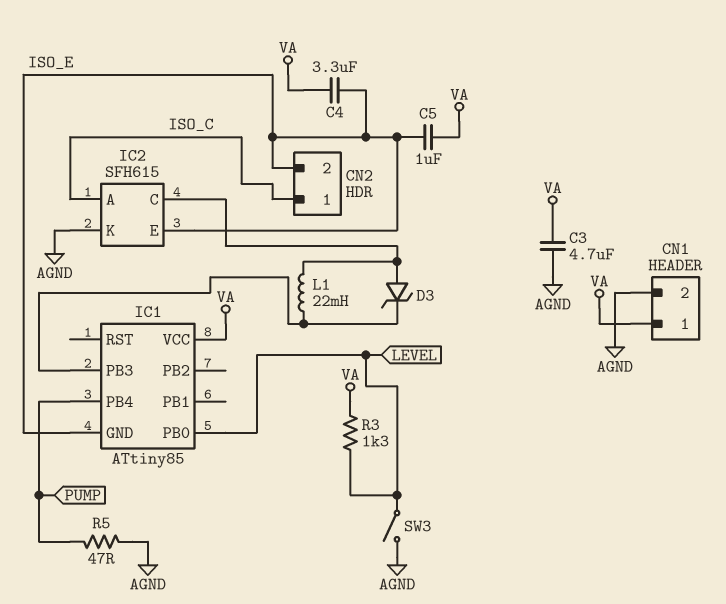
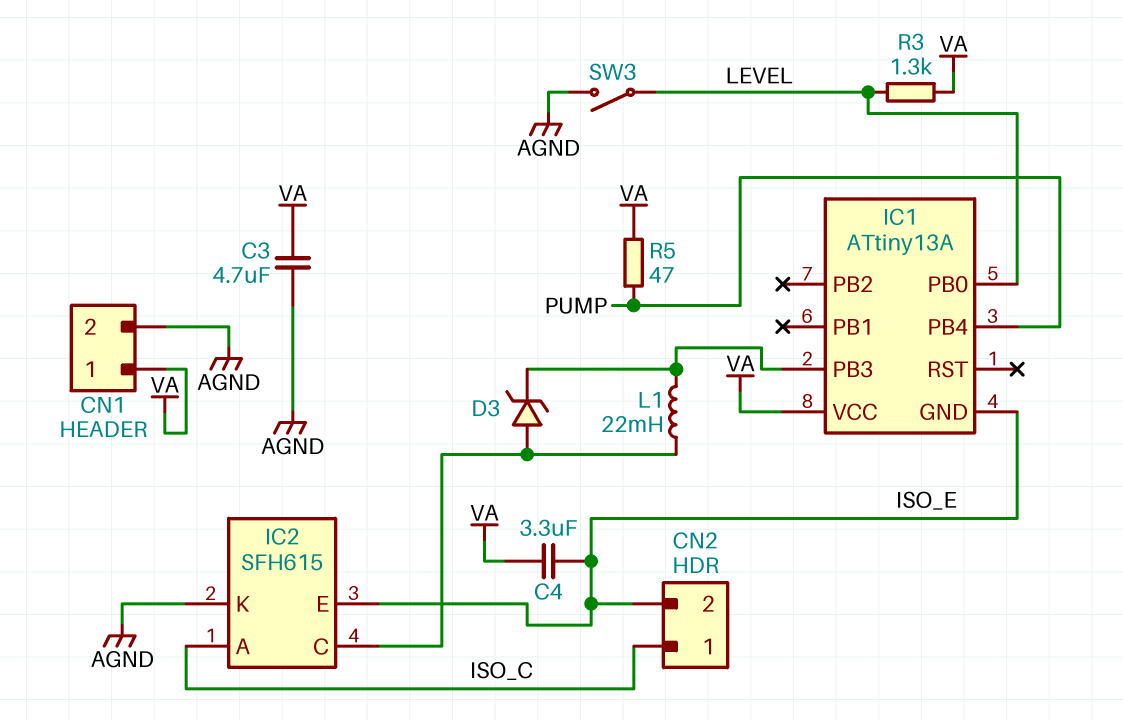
C5: 1uF (ISO_E, VA) -> none
IC1: ATtiny85 -> ATtiny13A
R5: 47 (AGND, PUMP) -> 47 (PUMP, VA)

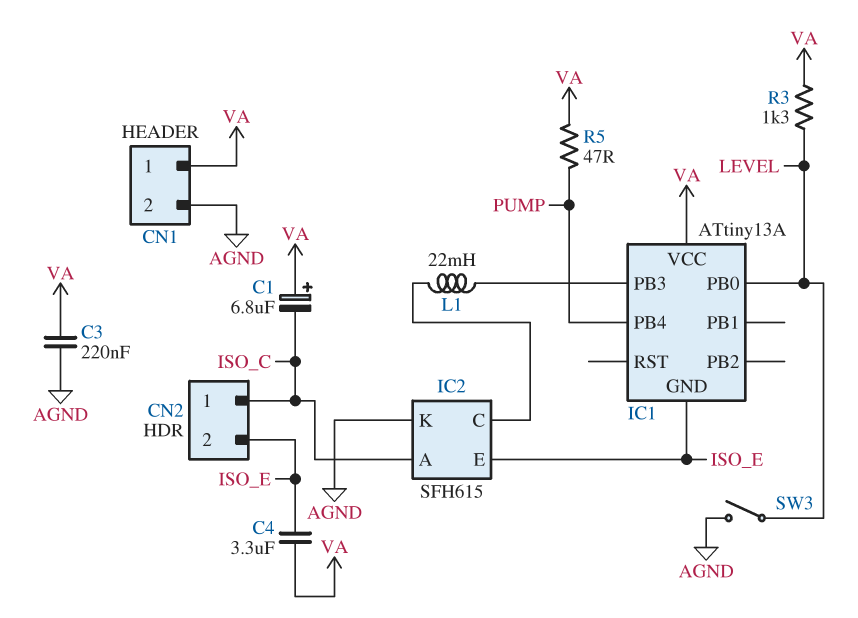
C1: none -> 6.8uF (plus VA, minus ISO_C)
C3: 4.7uF (AGND, VA) -> 220nF (AGND, VA)
D3: zener (A IC2/C, K IC1/PB3) -> none

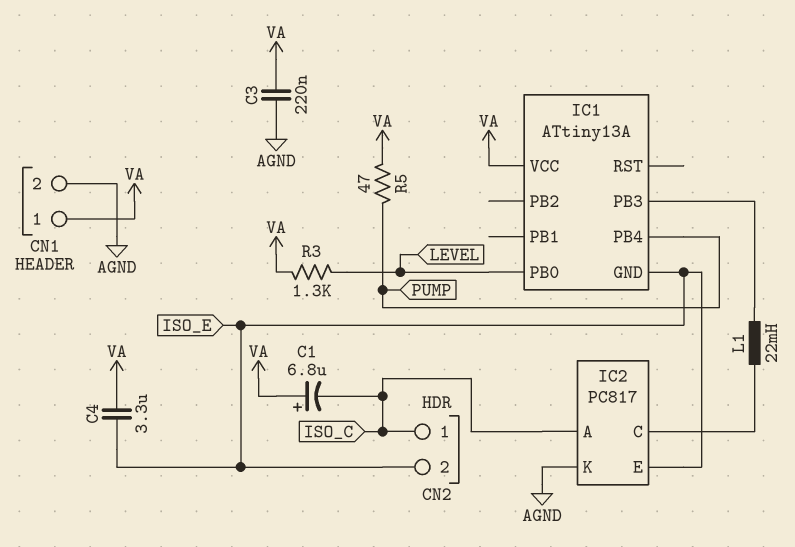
IC2: SFH615 -> PC817
SW3: switch (AGND, LEVEL) -> none

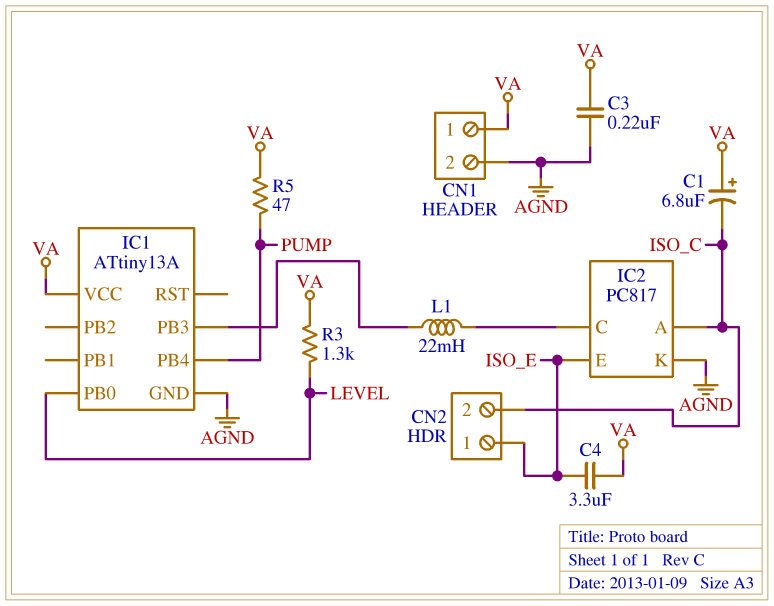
CN2 pin 1: ISO_C -> ISO_E
CN2 pin 2: ISO_E -> ISO_C
IC1 pin GND: ISO_E -> AGND

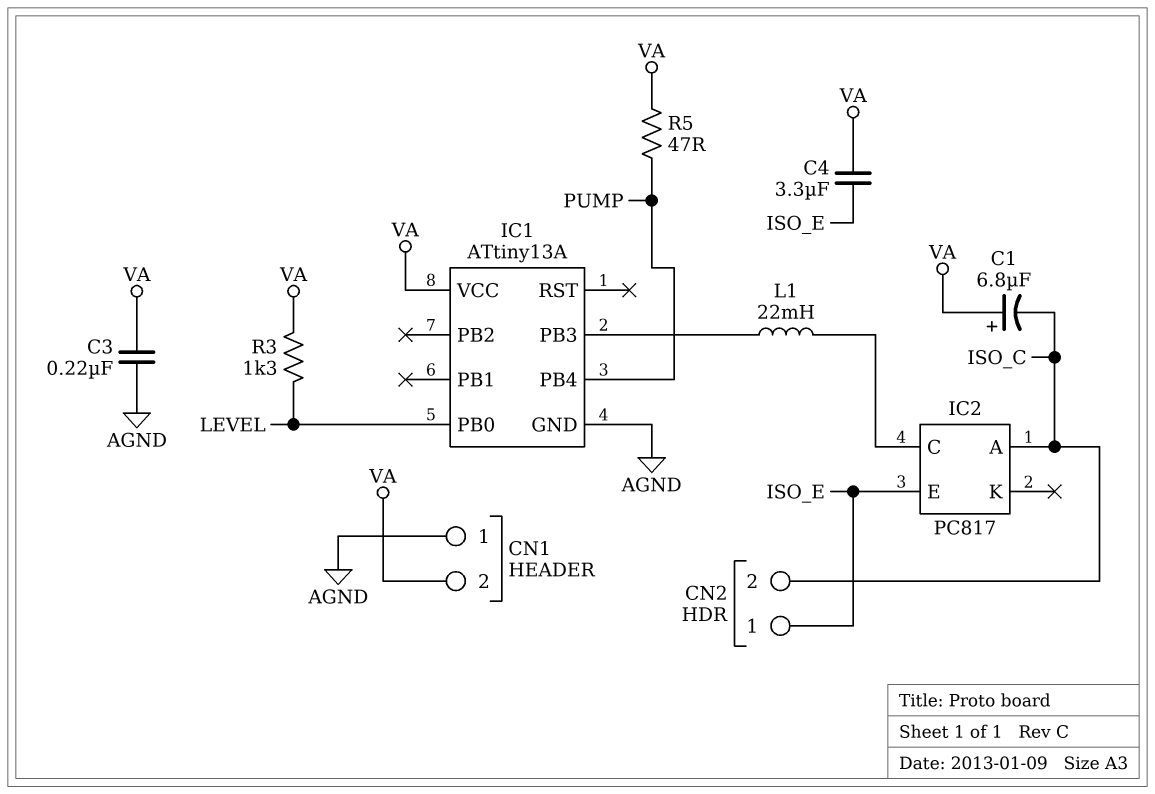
CN1 pin 1: VA -> AGND
CN1 pin 2: AGND -> VA
IC2 pin K: AGND -> none

